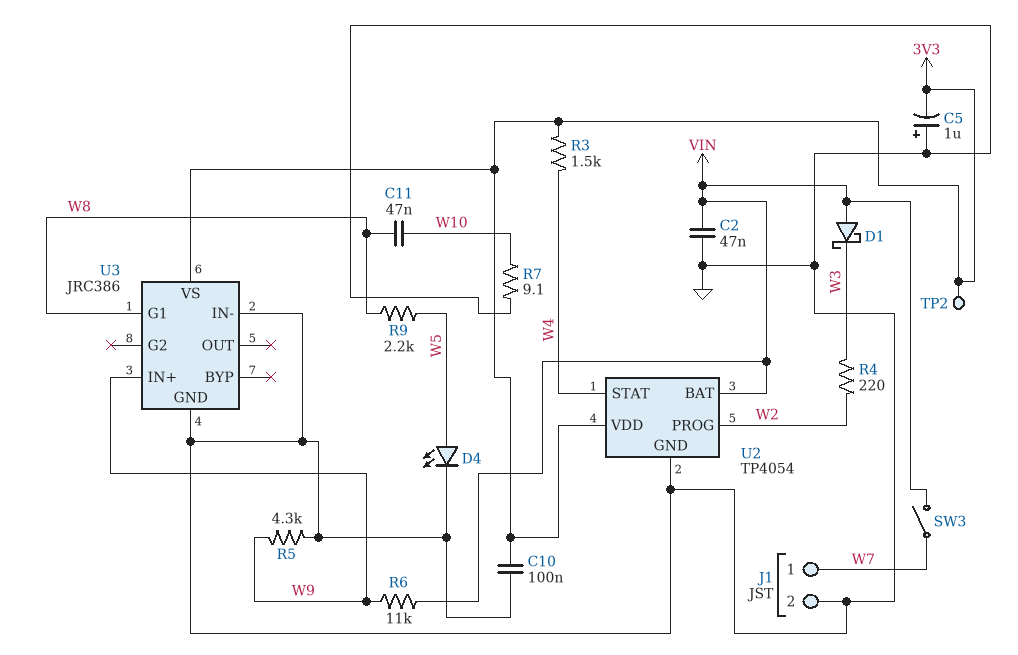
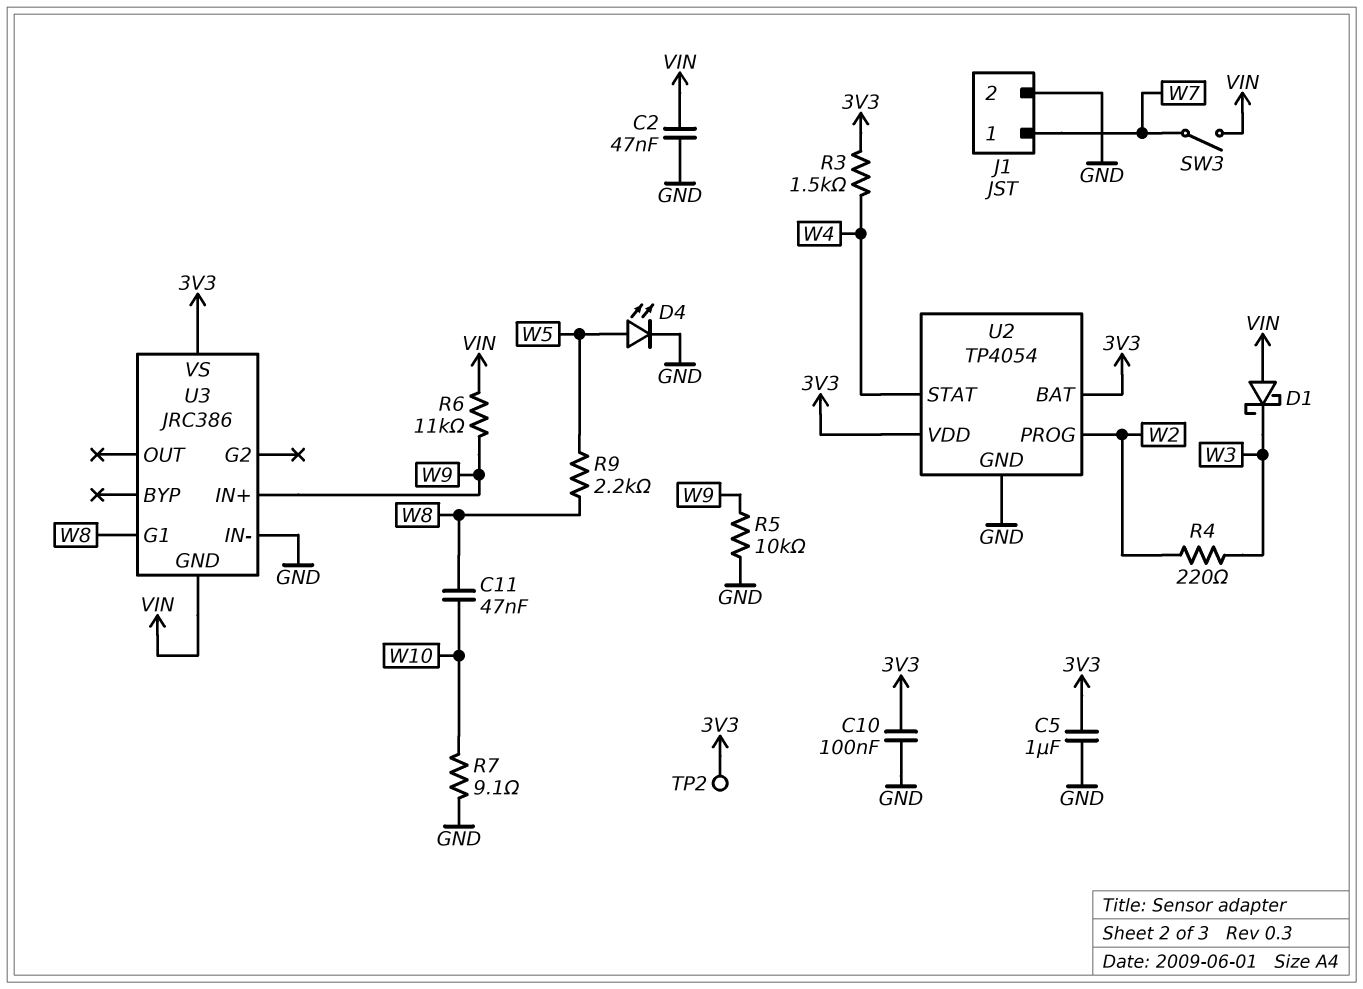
C5: 1uF (plus GND, minus 3V3) -> 1uF (3V3, GND)
R5: 4.3k (GND, W9) -> 10k (GND, W9)
U2 pin BAT: VIN -> 3V3
U3 pin GND: GND -> VIN

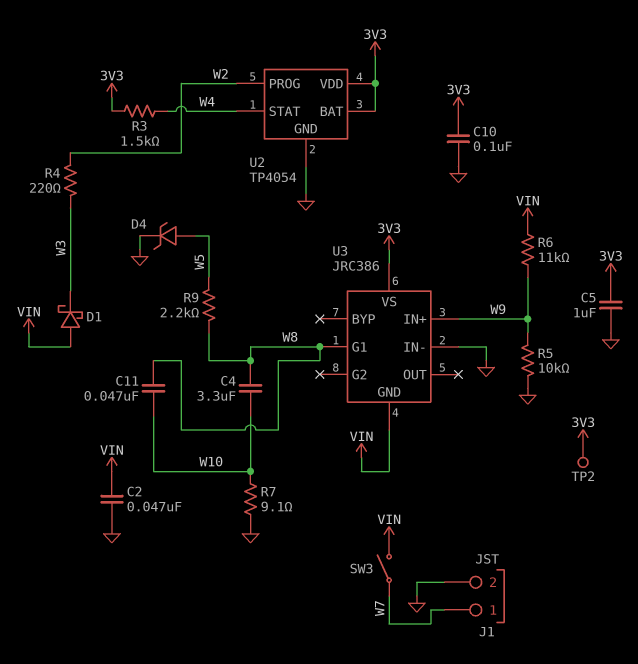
C4: none -> 3.3uF (W8, W10)
D4: LED (A W5, K GND) -> zener (A W5, K GND)

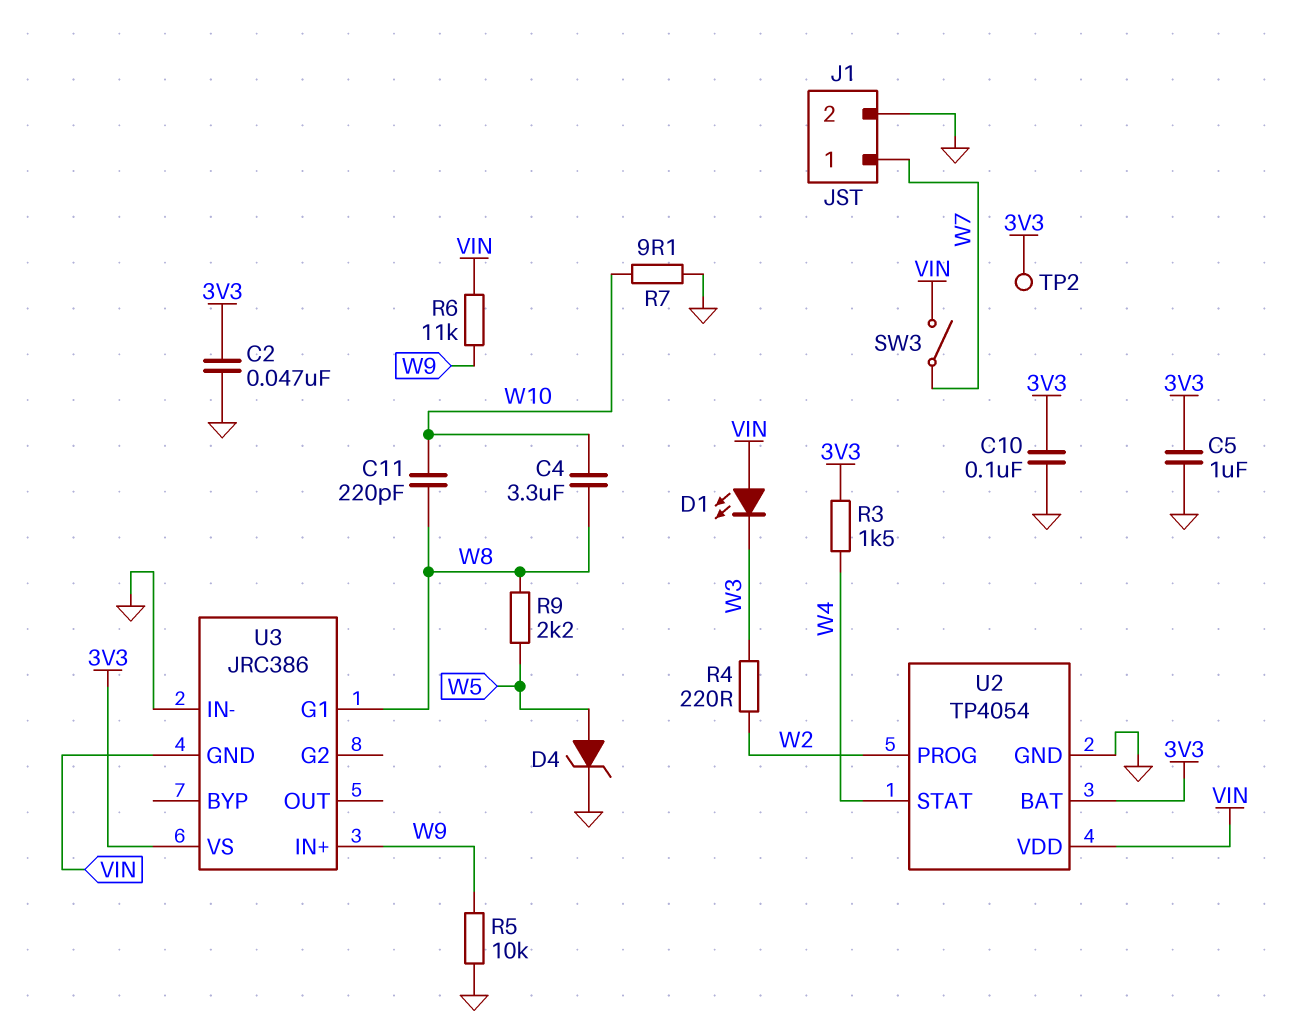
C2: 47nF (GND, VIN) -> 47nF (3V3, GND)
C11: 47nF (W8, W10) -> 220pF (W8, W10)
D1: schottky (A VIN, K W3) -> LED (A VIN, K W3)
U2 pin VDD: 3V3 -> VIN

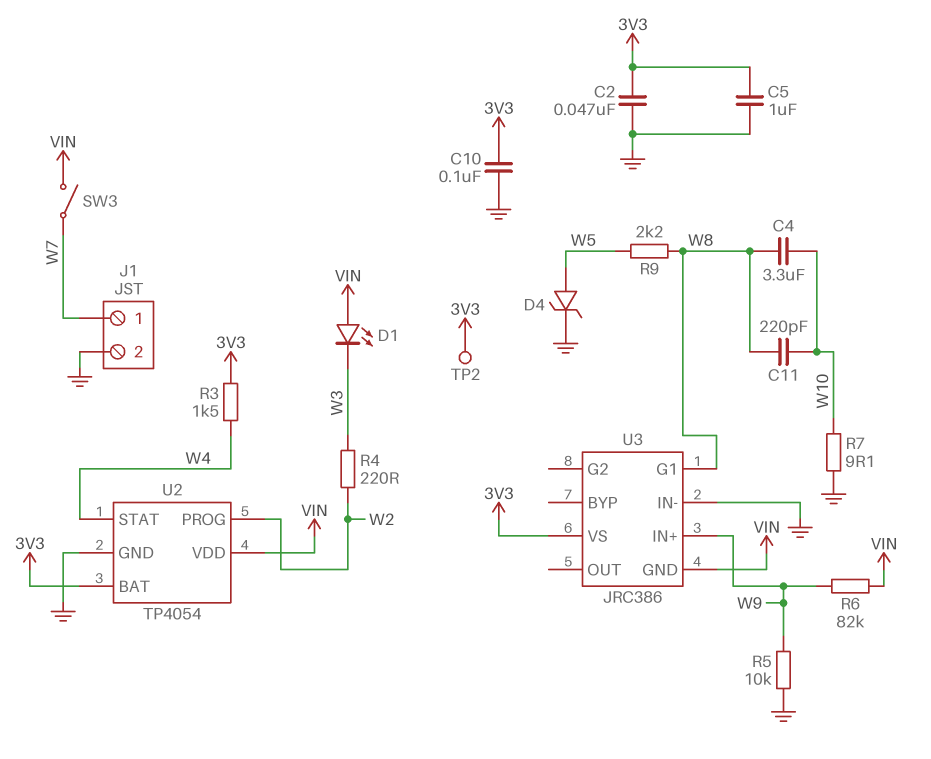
R6: 11k (VIN, W9) -> 82k (VIN, W9)

